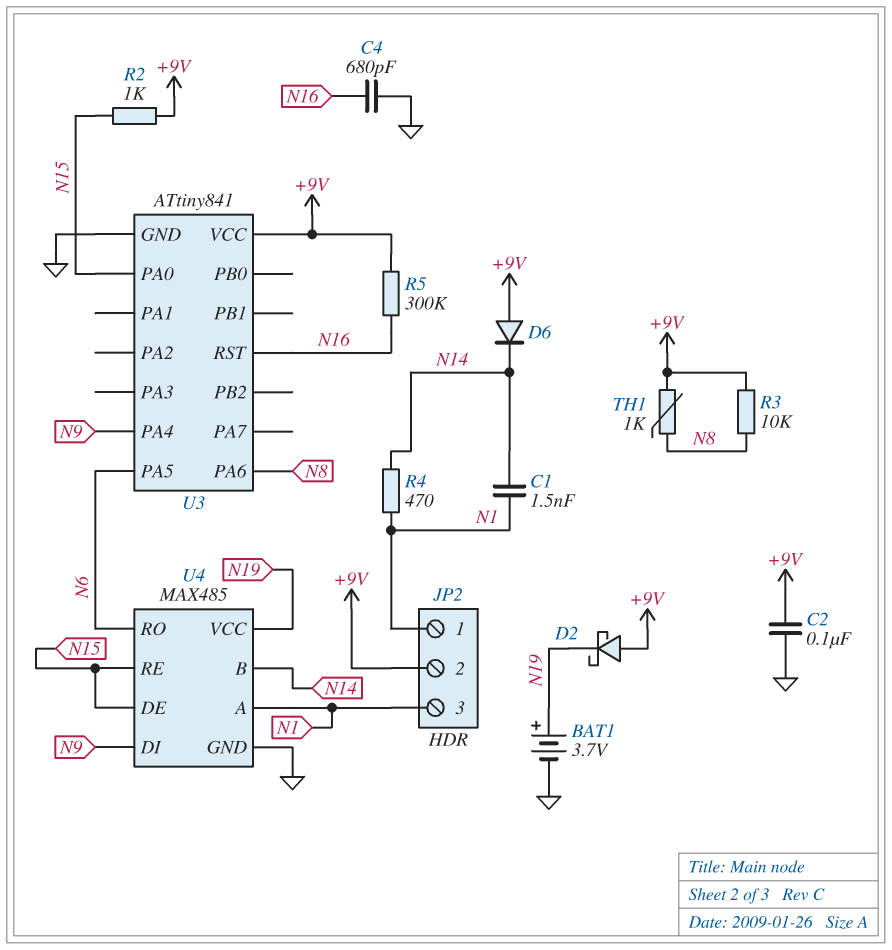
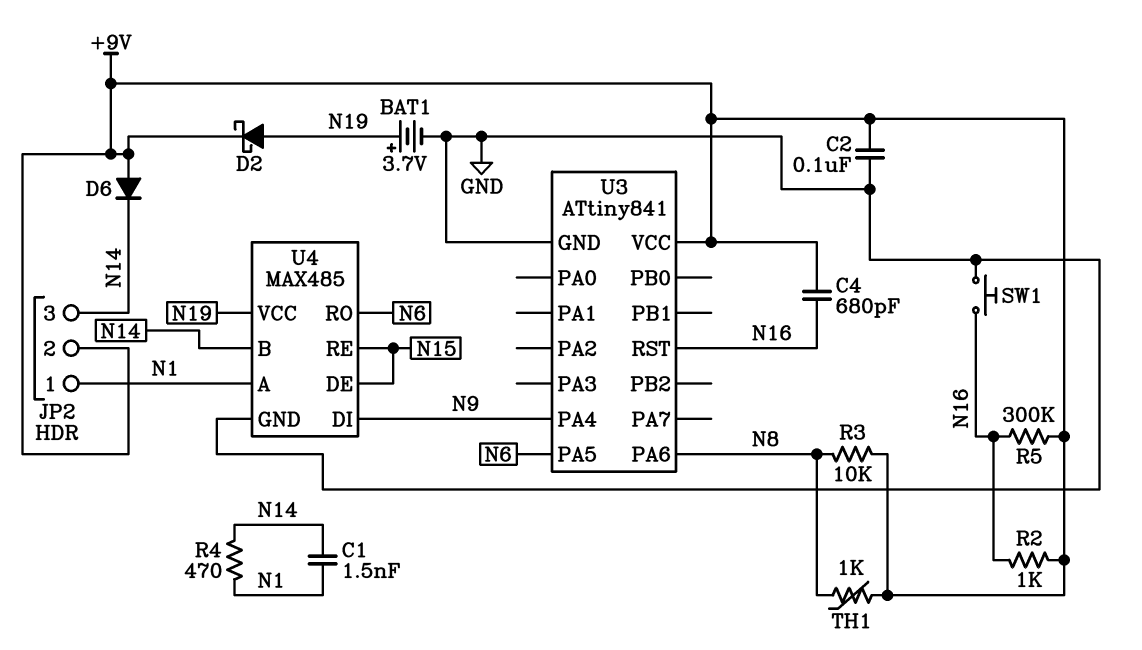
C4: 680pF (GND, N16) -> 680pF (+9V, N16)
D2: schottky (A +9V, K N19) -> schottky (A N19, K +9V)
JP2 pin 3: N1 -> N14
R2: 1k (+9V, N15) -> 1k (+9V, N16)
SW1: none -> button (GND, N16)
U3 pin PA0: N15 -> none

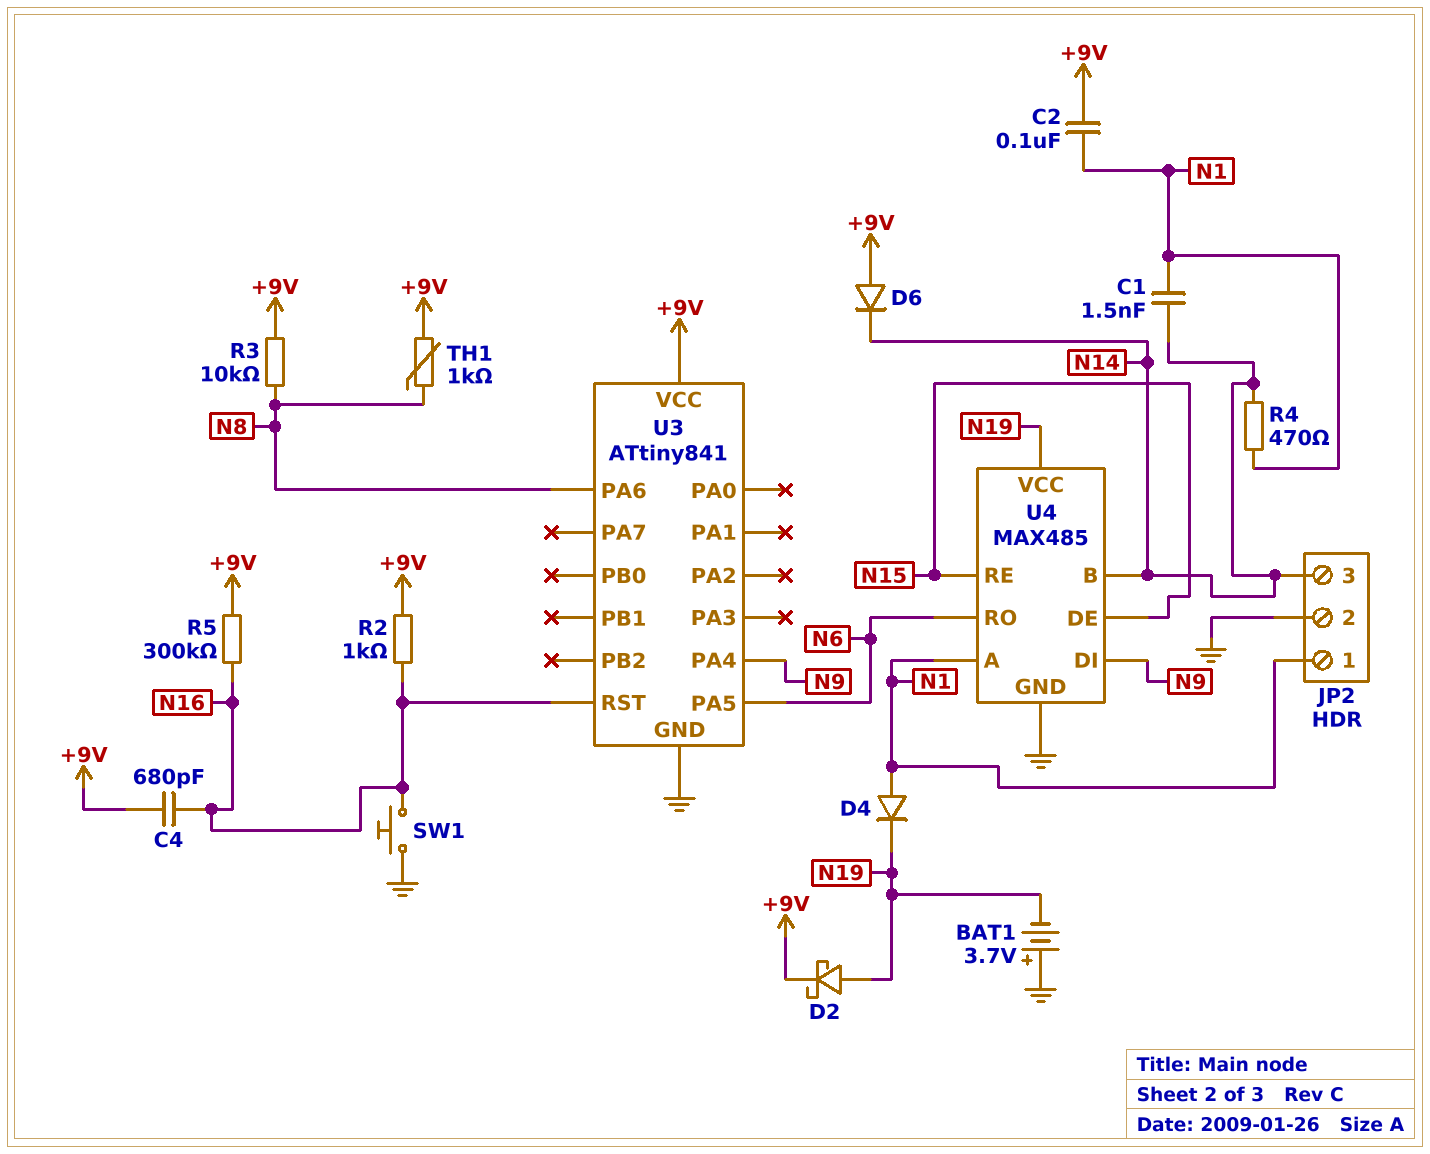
BAT1: 3.7V (plus N19, minus GND) -> 3.7V (plus GND, minus N19)
C2: 100nF (+9V, GND) -> 100nF (+9V, N1)
D4: none -> diode (A N1, K N19)
JP2 pin 2: +9V -> GND

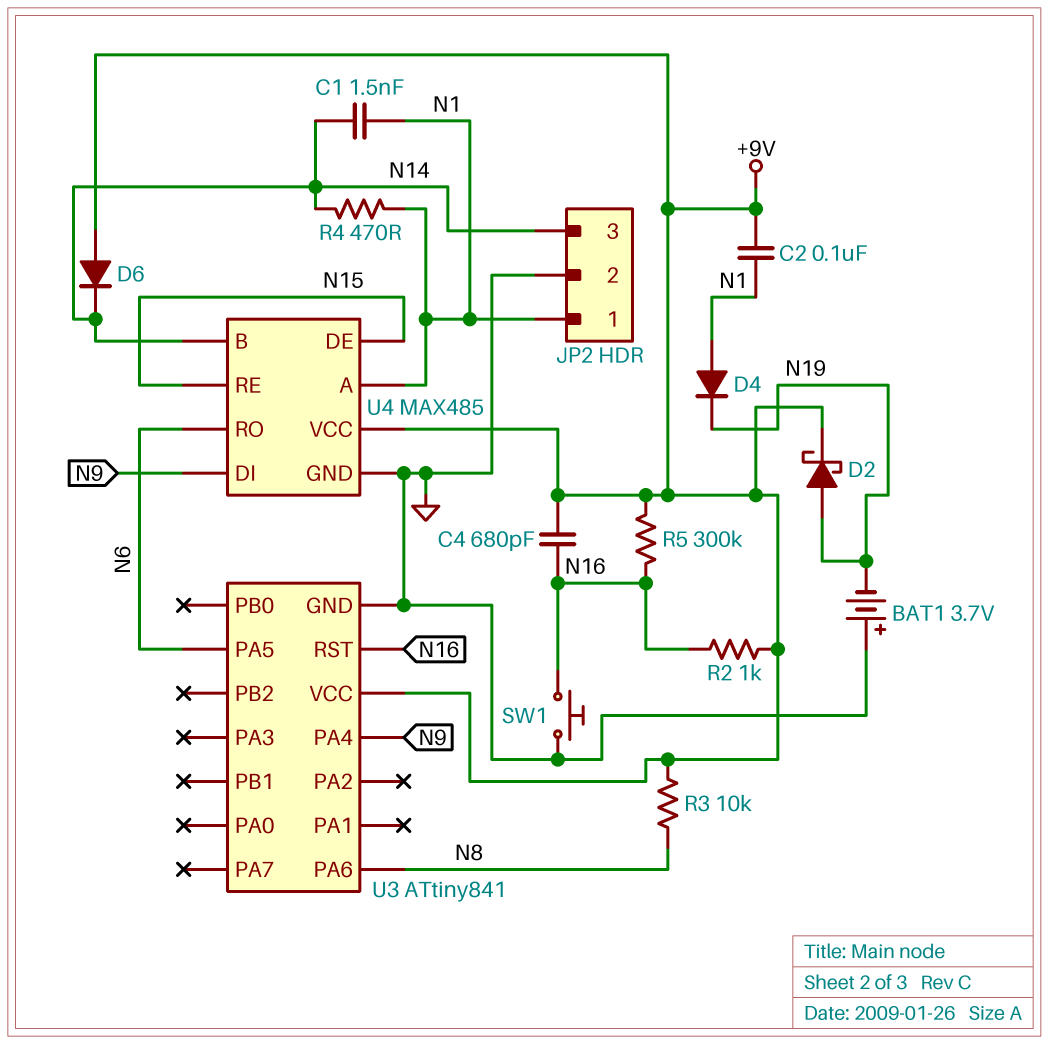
TH1: 1k (+9V, N8) -> none
U4 pin VCC: N19 -> +9V

